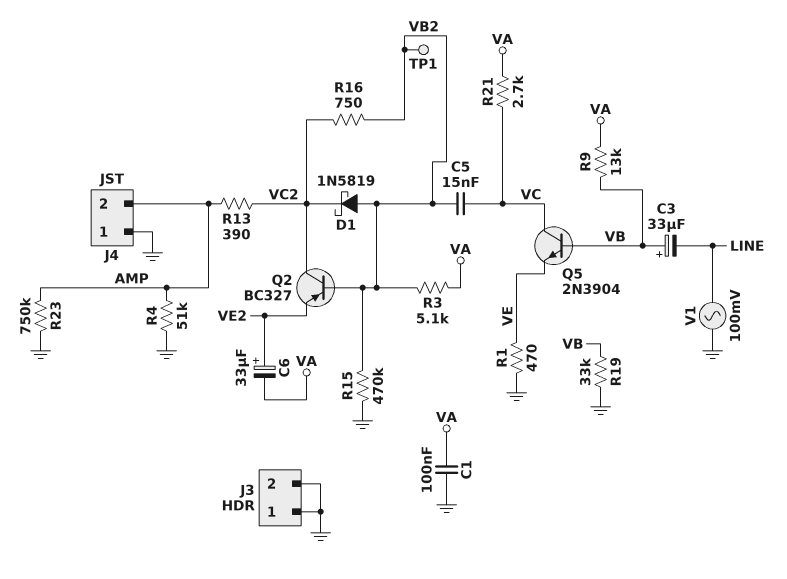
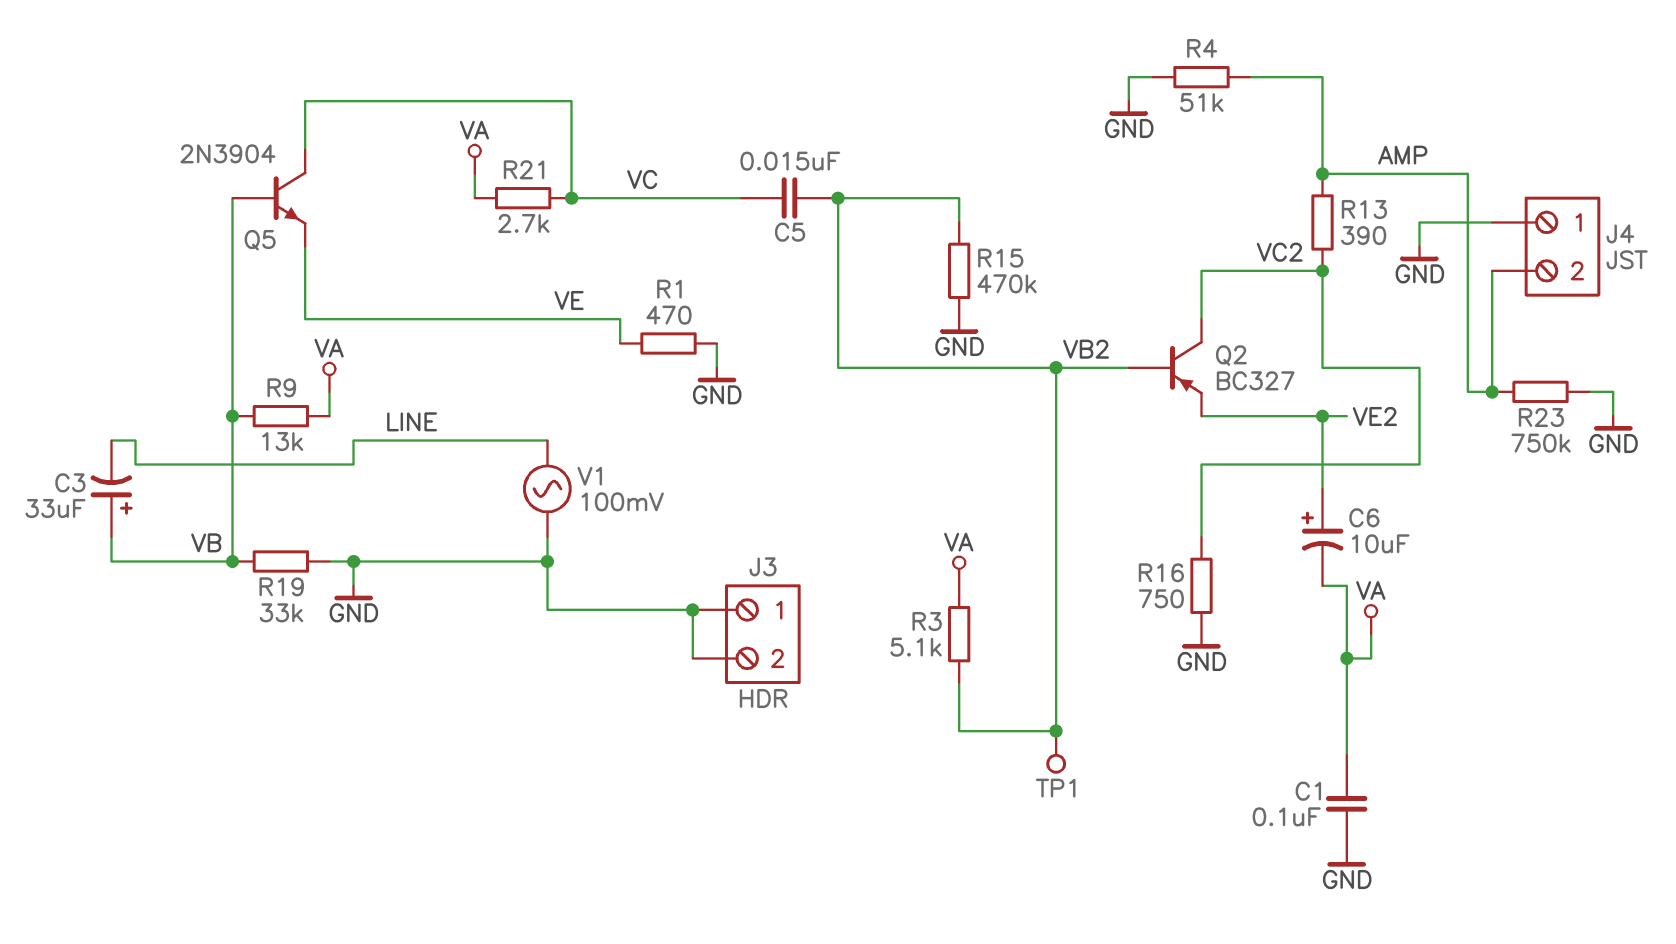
C6: 33uF (plus VE2, minus VA) -> 10uF (plus VE2, minus VA)
D1: schottky 1N5819 (A VB2, K VC2) -> none
R16: 750 (VB2, VC2) -> 750 (GND, VC2)

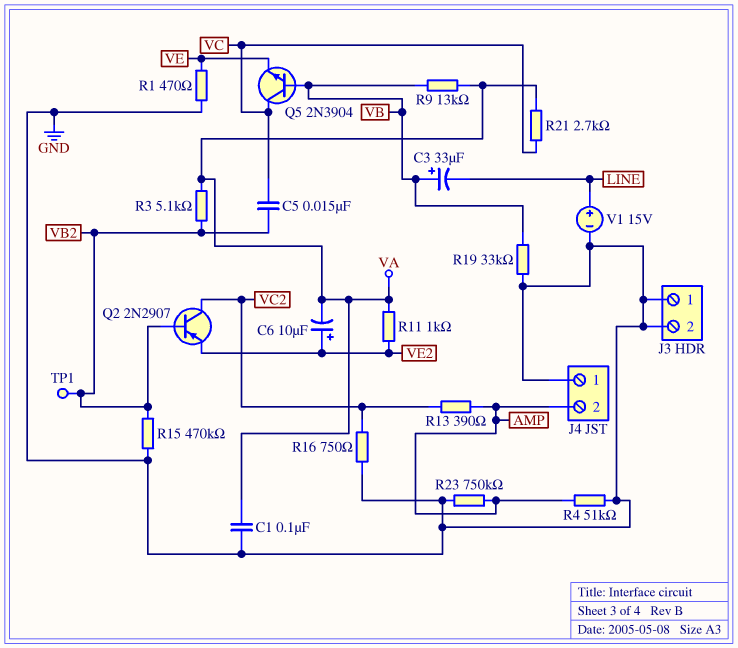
Q2: PNP BC327 (B VB2, C VC2, E VE2) -> PNP 2N2907 (B VB2, C VC2, E VE2)
R11: none -> 1k (VA, VE2)
V1: AC 100mV (GND, LINE) -> 15V (plus LINE, minus GND)

